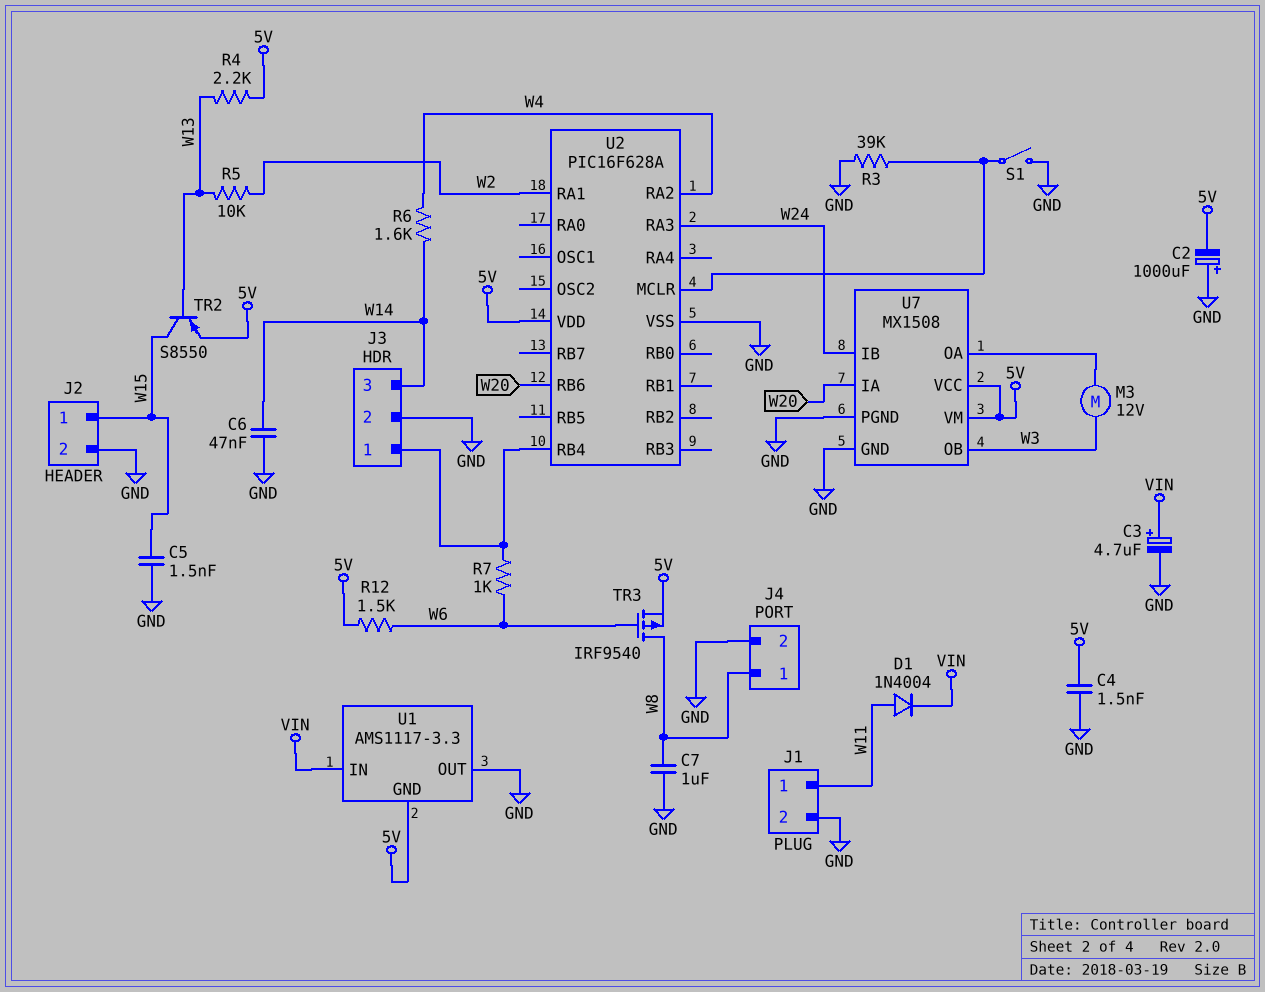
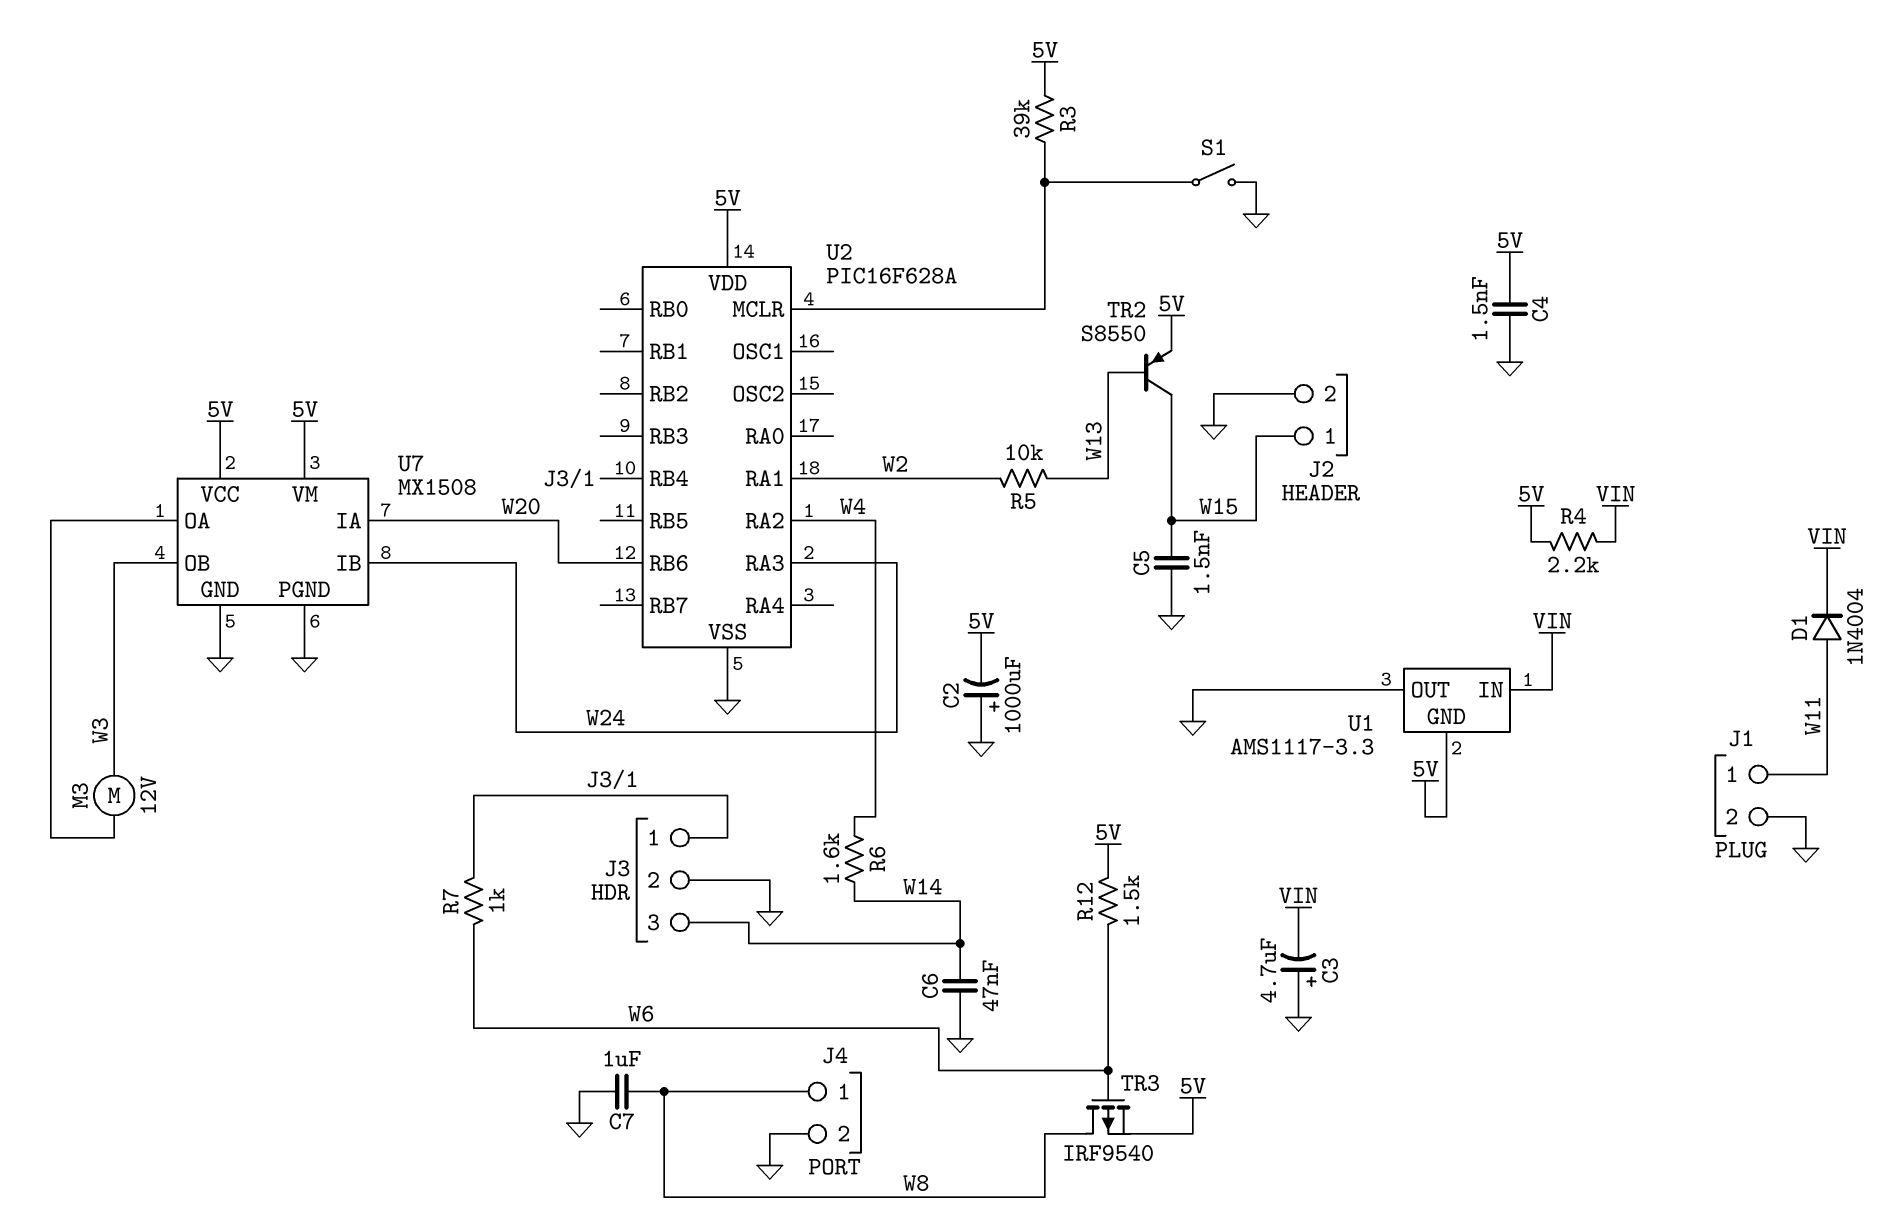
C3: 4.7uF (plus VIN, minus GND) -> 4.7uF (plus GND, minus VIN)
R3: 39k (GND, U2/MCLR) -> 39k (5V, U2/MCLR)
R4: 2.2k (5V, W13) -> 2.2k (5V, VIN)

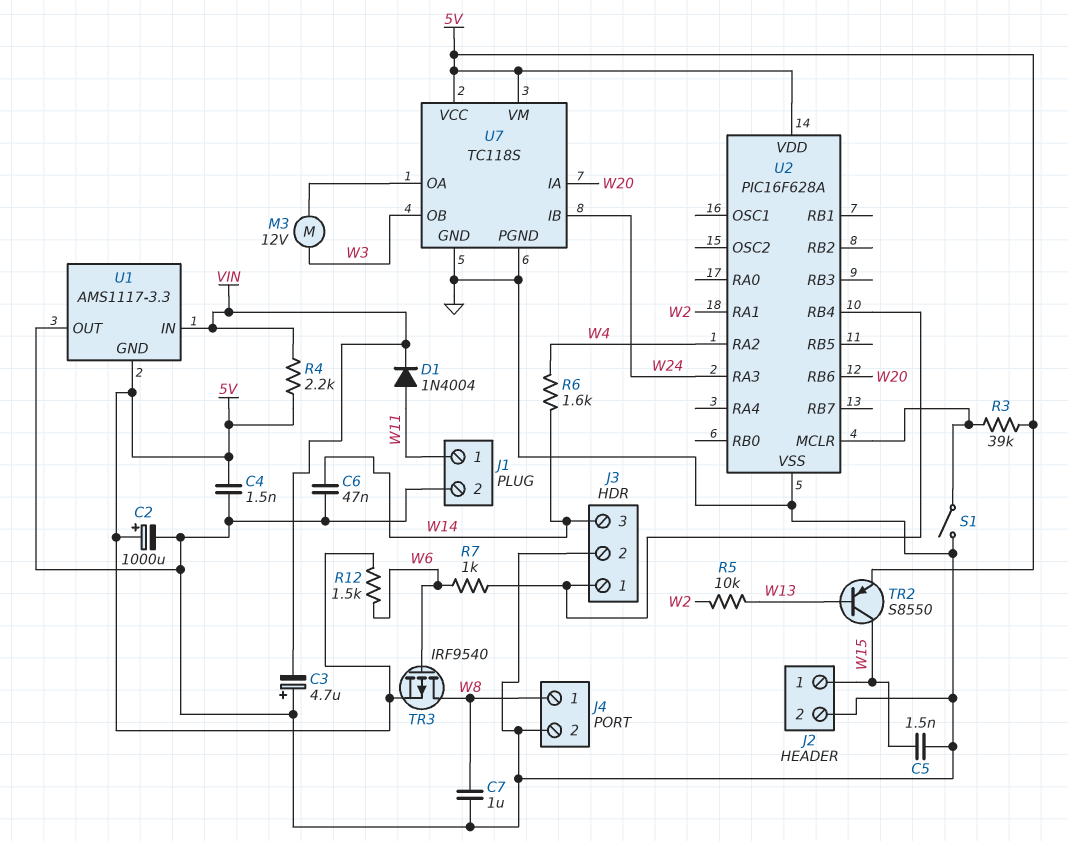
C2: 1000uF (plus GND, minus 5V) -> 1000uF (plus 5V, minus GND)
U7: MX1508 -> TC118S

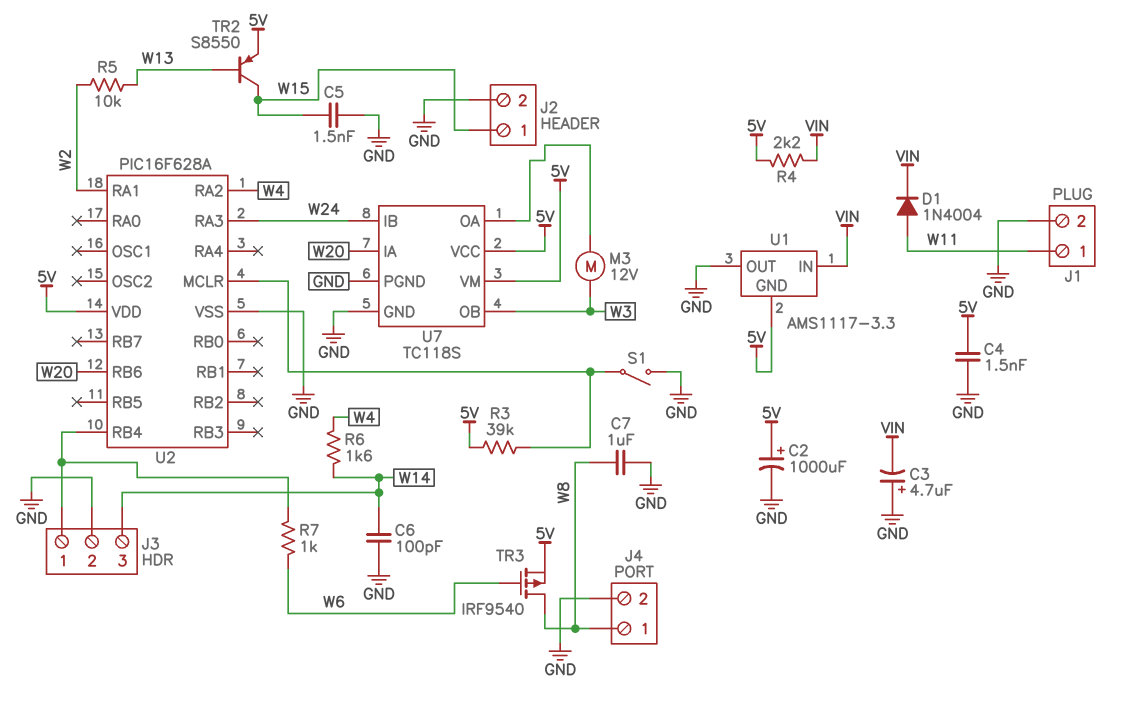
C6: 47nF (GND, W14) -> 100pF (GND, W14)
R12: 1.5k (5V, W6) -> none

